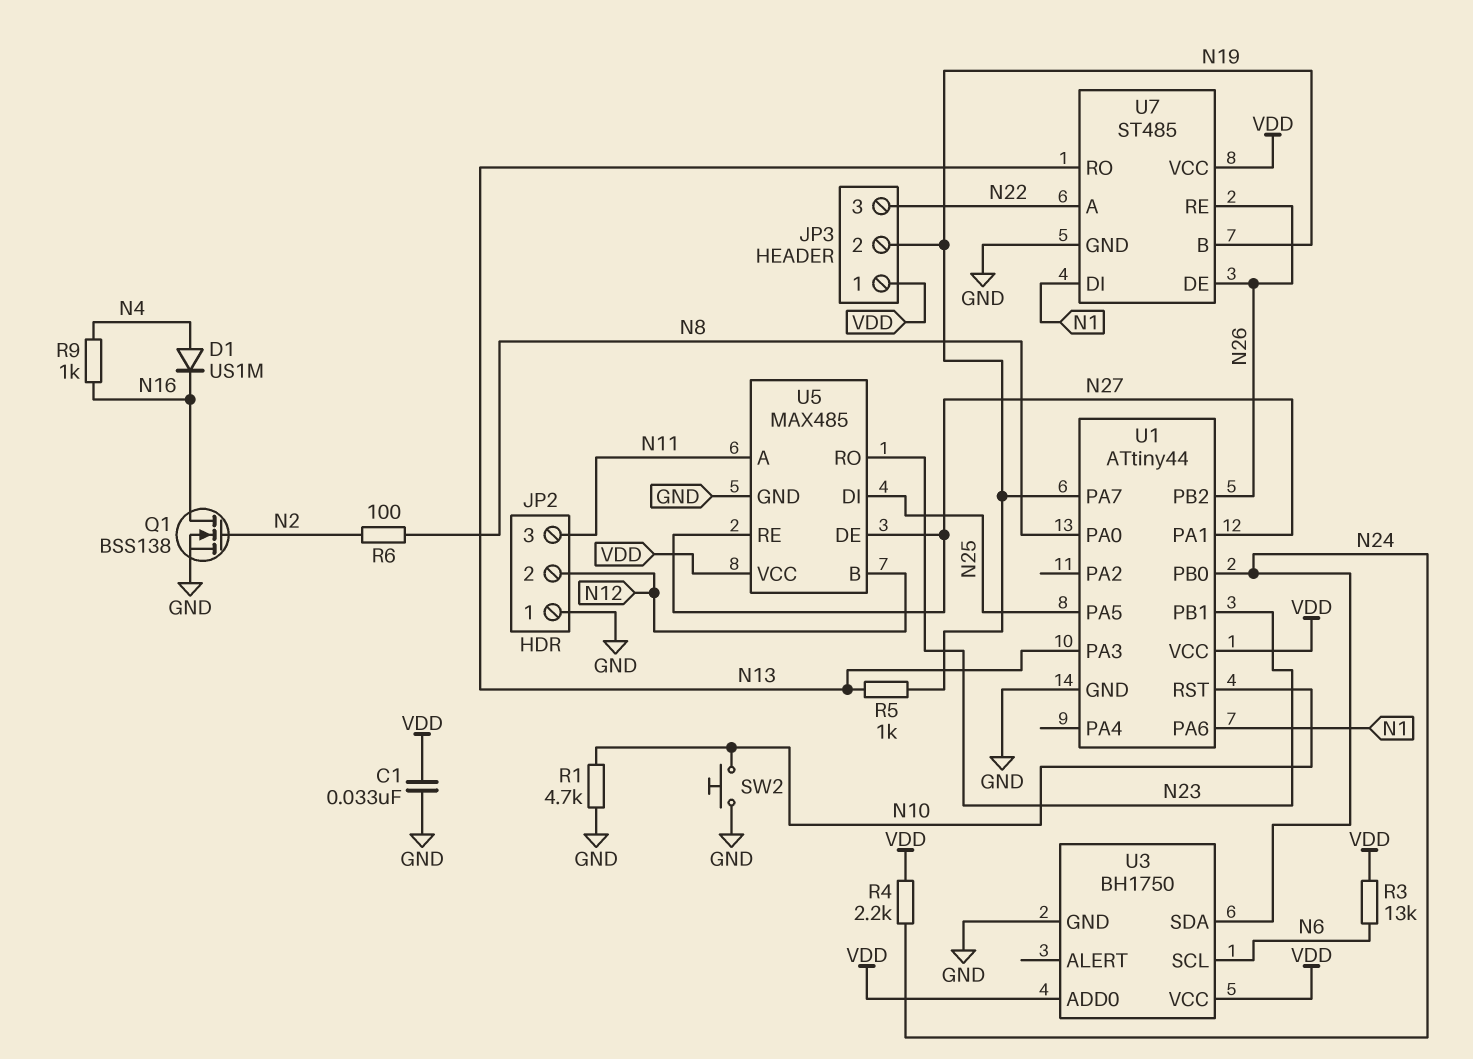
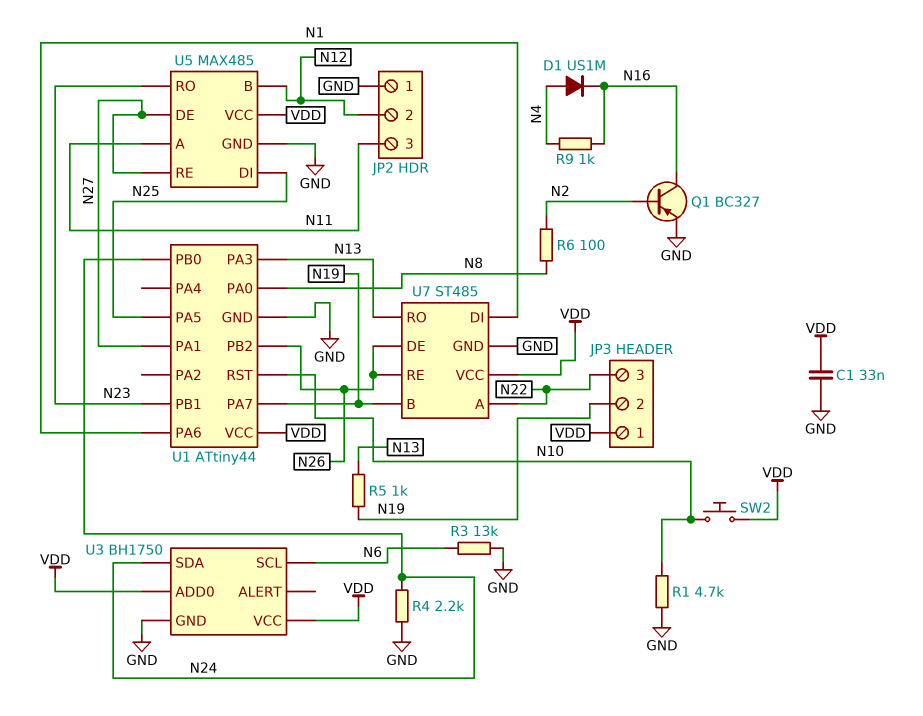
Q1: NMOS BSS138 (G N2, D N16, S GND) -> PNP BC327 (B N2, C N16, E GND)
R3: 13k (N6, VDD) -> 13k (GND, N6)
R4: 2.2k (N24, VDD) -> 2.2k (GND, N24)
SW2: button (GND, N10) -> button (N10, VDD)

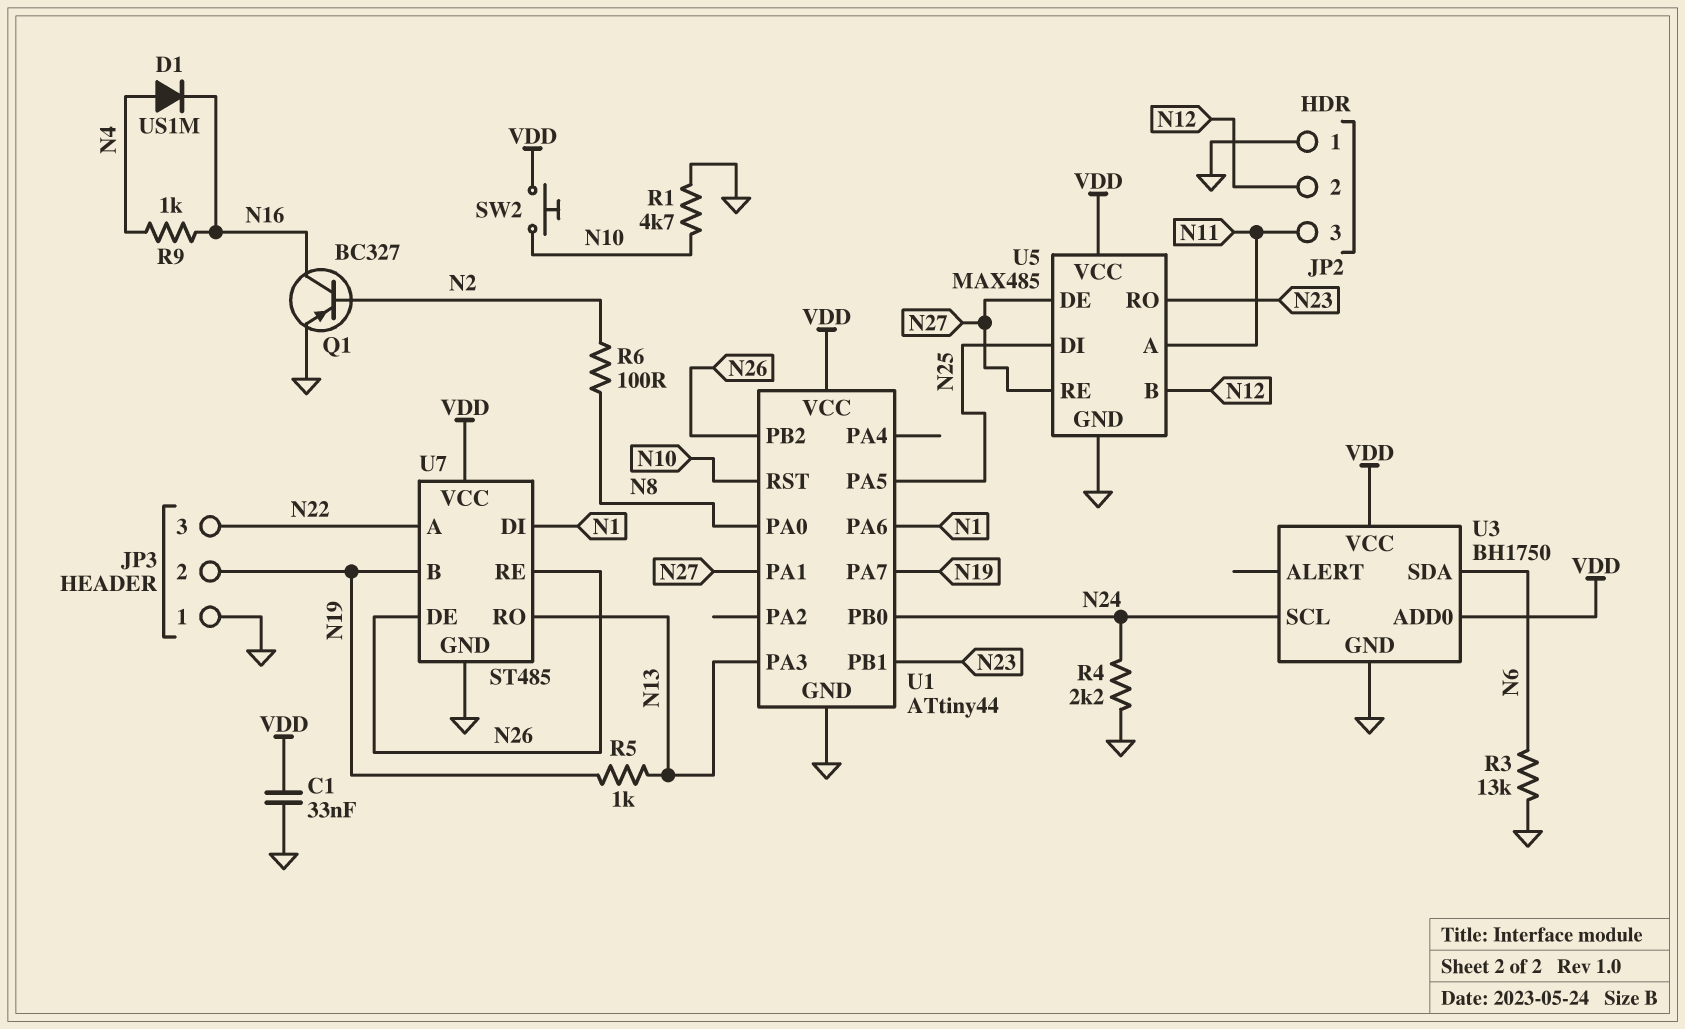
JP3 pin 1: VDD -> GND
U3 pin SCL: N6 -> N24
U3 pin SDA: N24 -> N6

